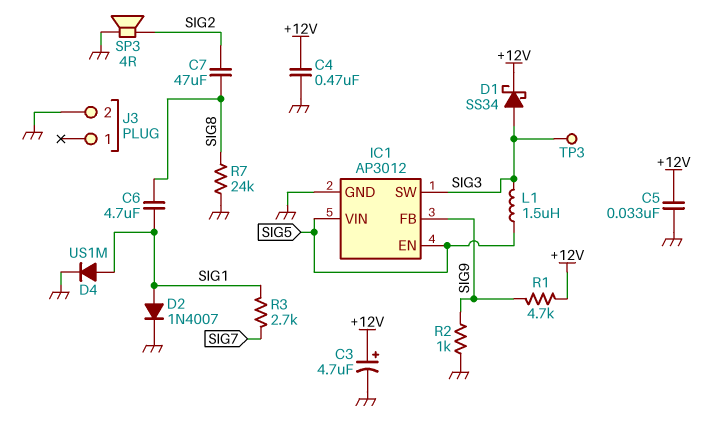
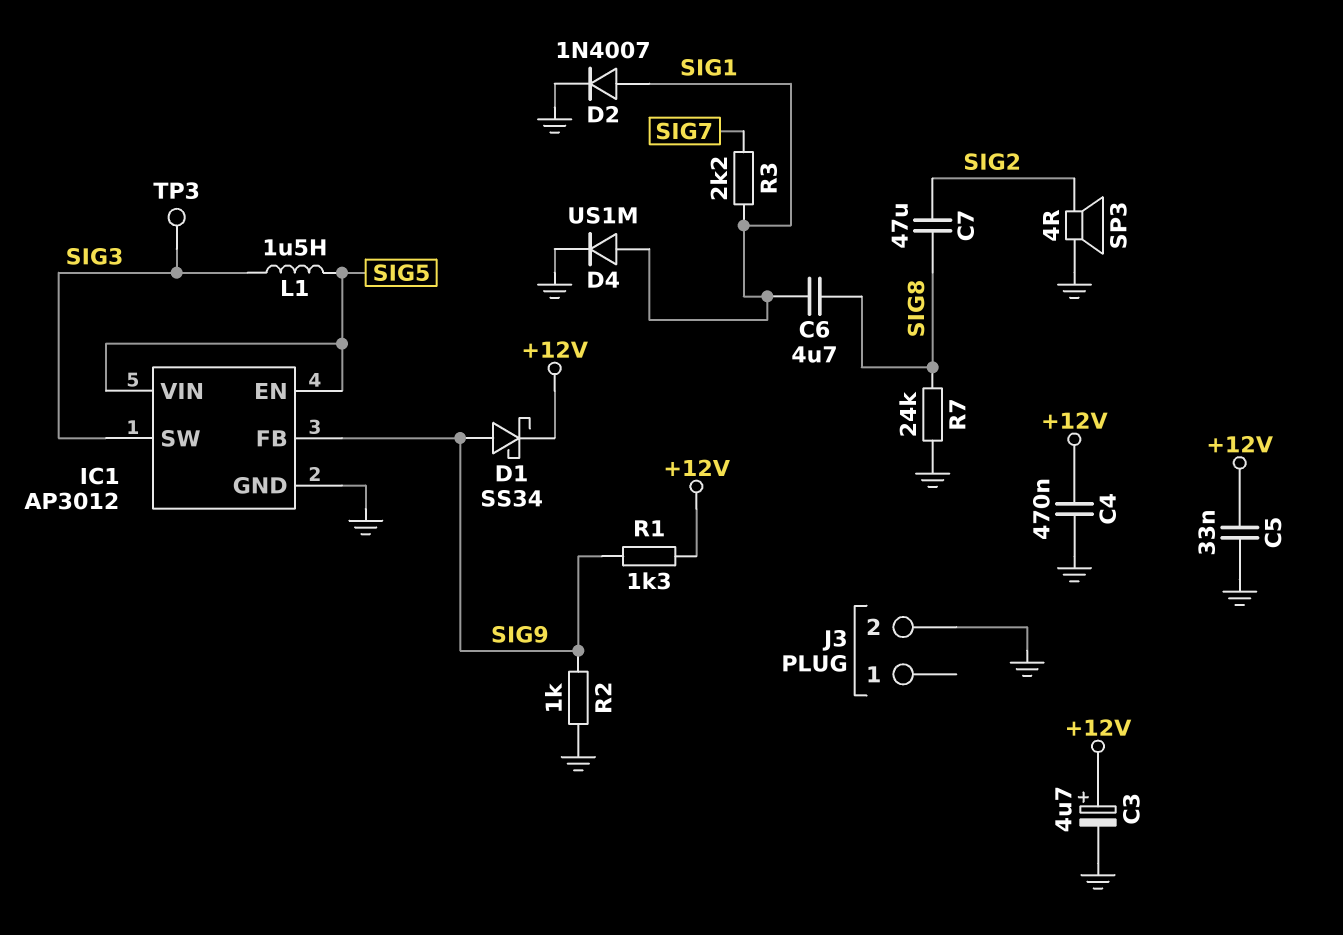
D1: schottky SS34 (A SIG3, K +12V) -> schottky SS34 (A SIG9, K +12V)
R1: 4.7k (+12V, SIG9) -> 1.3k (+12V, SIG9)
R3: 2.7k (SIG1, SIG7) -> 2.2k (SIG1, SIG7)

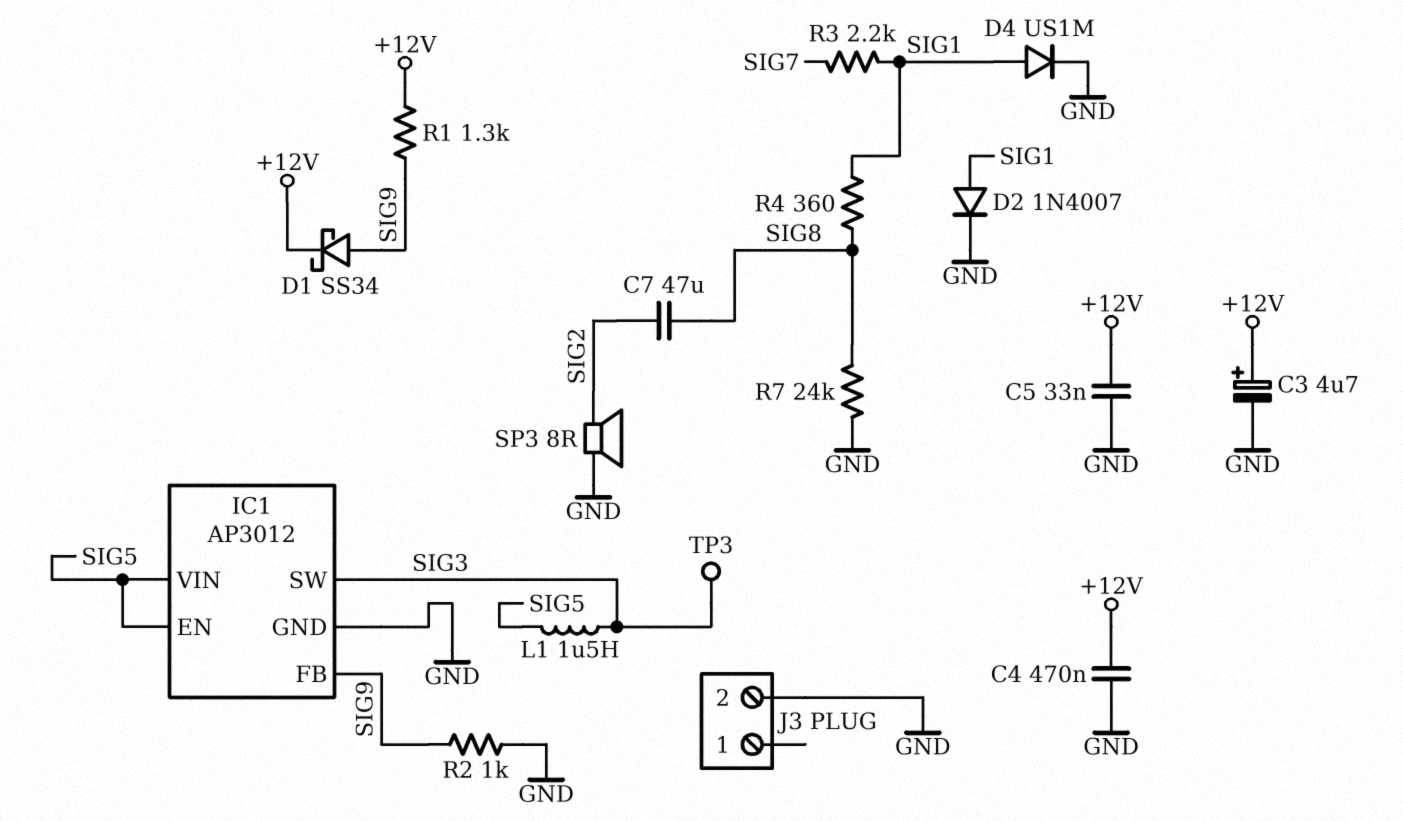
C6: 4.7uF (SIG1, SIG8) -> none
R4: none -> 360 (SIG1, SIG8)
SP3: speaker 4R (GND, SIG2) -> speaker 8R (GND, SIG2)

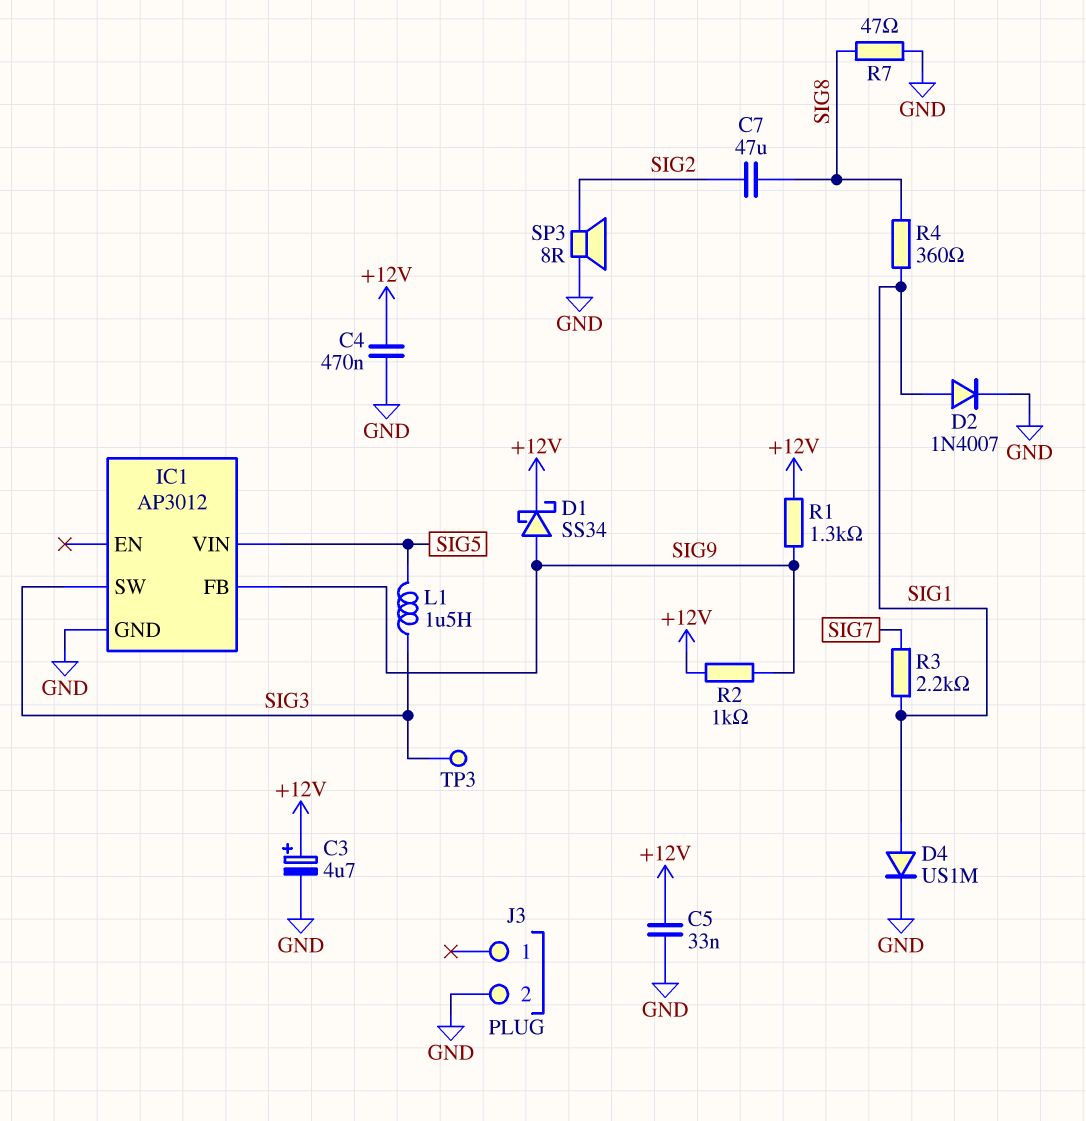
IC1 pin EN: SIG5 -> none
R2: 1k (GND, SIG9) -> 1k (+12V, SIG9)
R7: 24k (GND, SIG8) -> 47 (GND, SIG8)

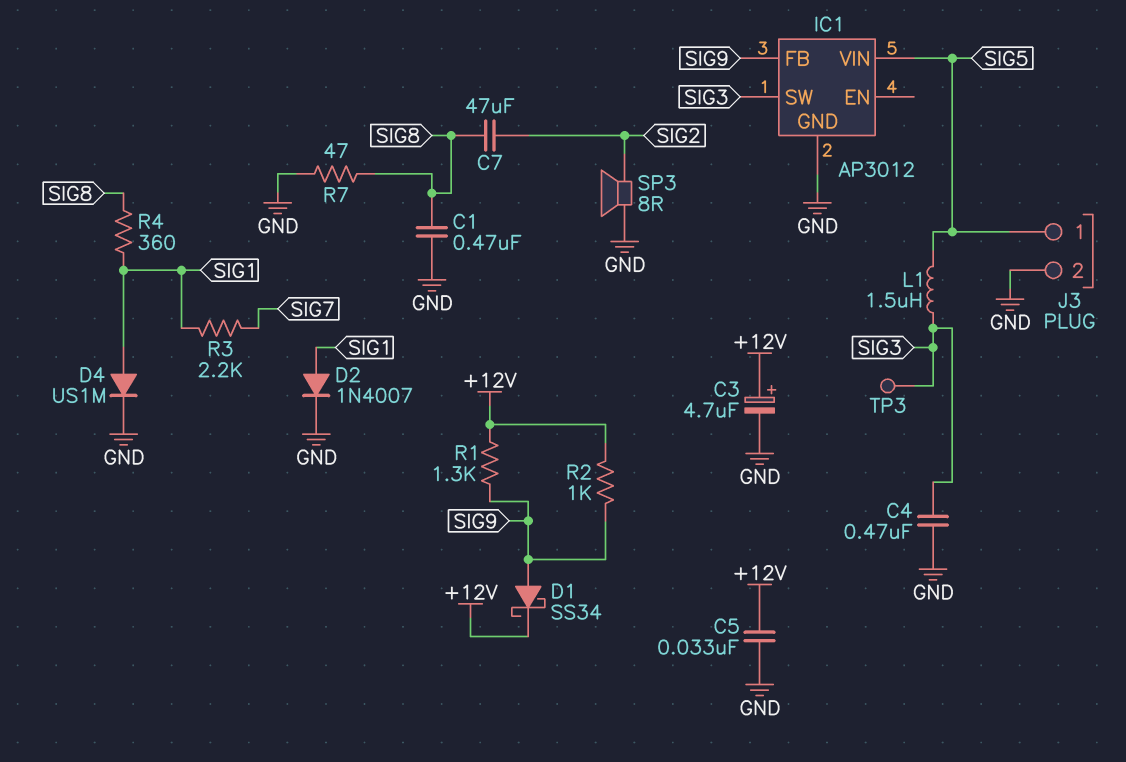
C1: none -> 470nF (GND, SIG8)
C4: 470nF (+12V, GND) -> 470nF (GND, SIG3)
J3 pin 1: none -> SIG5

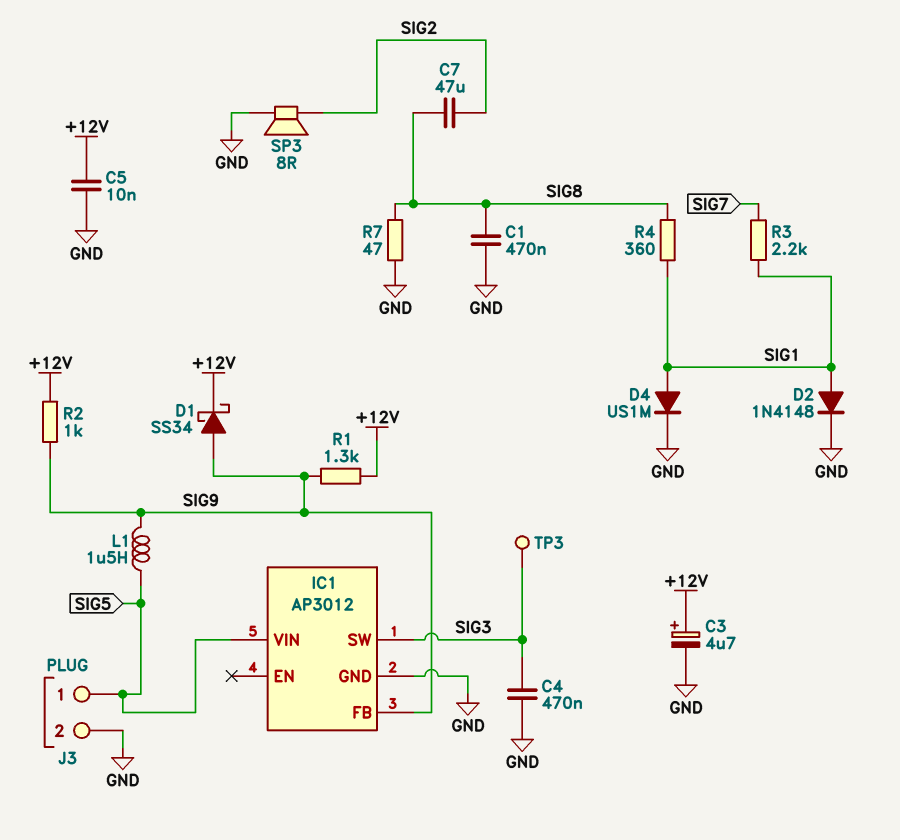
C5: 33nF (+12V, GND) -> 10nF (+12V, GND)
D2: diode 1N4007 (A SIG1, K GND) -> diode 1N4148 (A SIG1, K GND)
L1: 1.5uH (SIG3, SIG5) -> 1.5uH (SIG5, SIG9)

